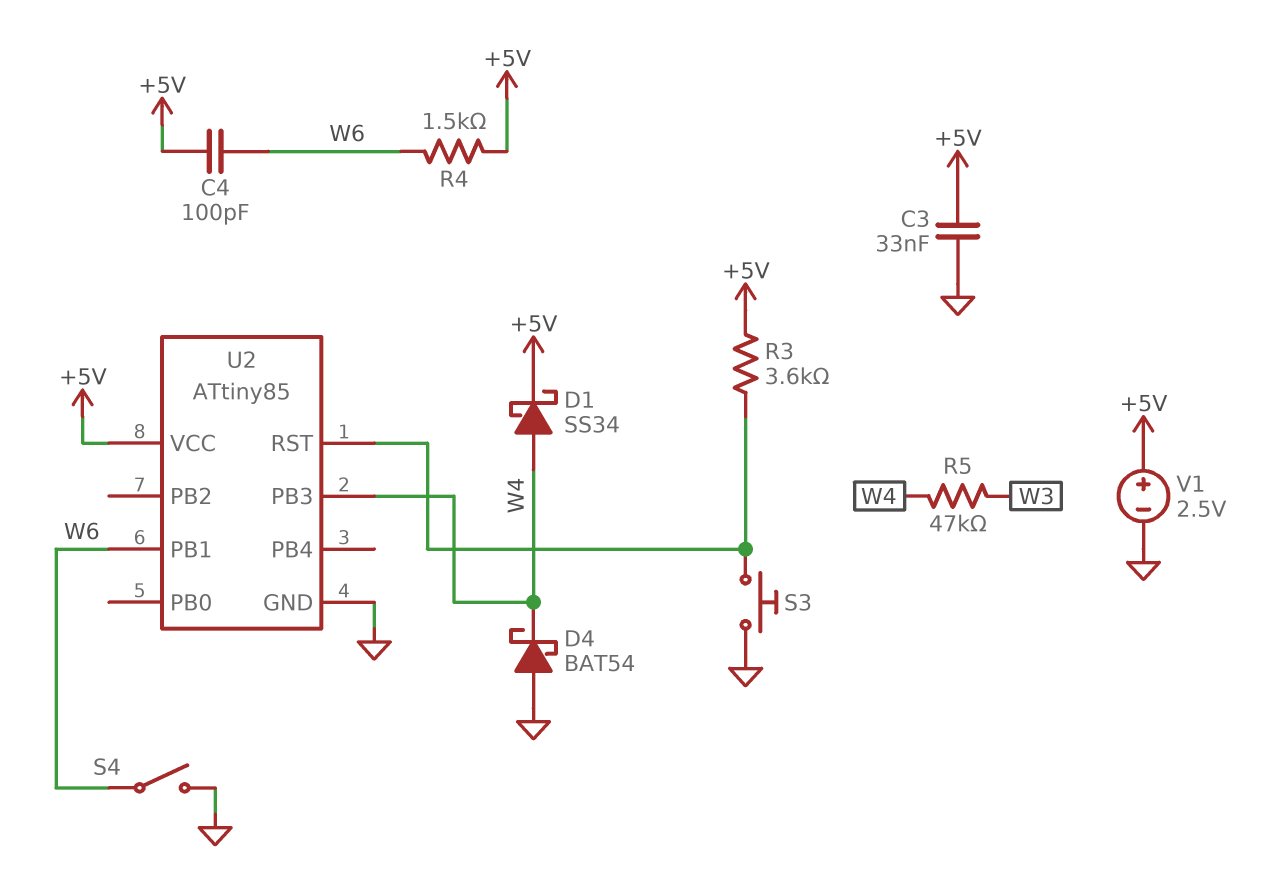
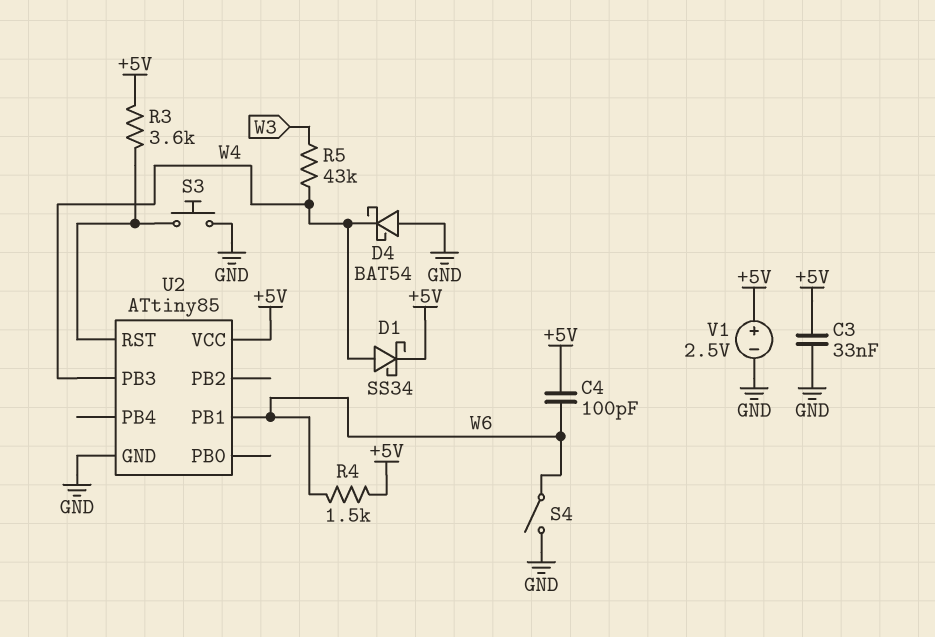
R5: 47k (W3, W4) -> 43k (W3, W4)

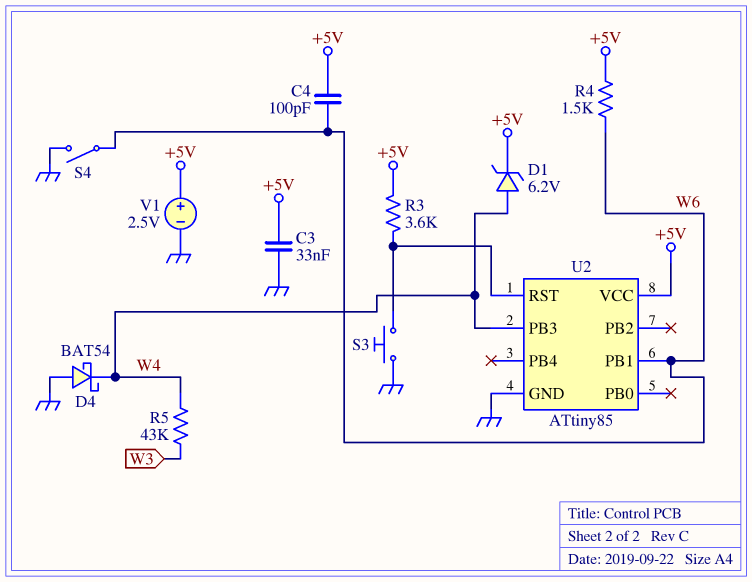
D1: schottky SS34 (A W4, K +5V) -> zener 6.2V (A W4, K +5V)

